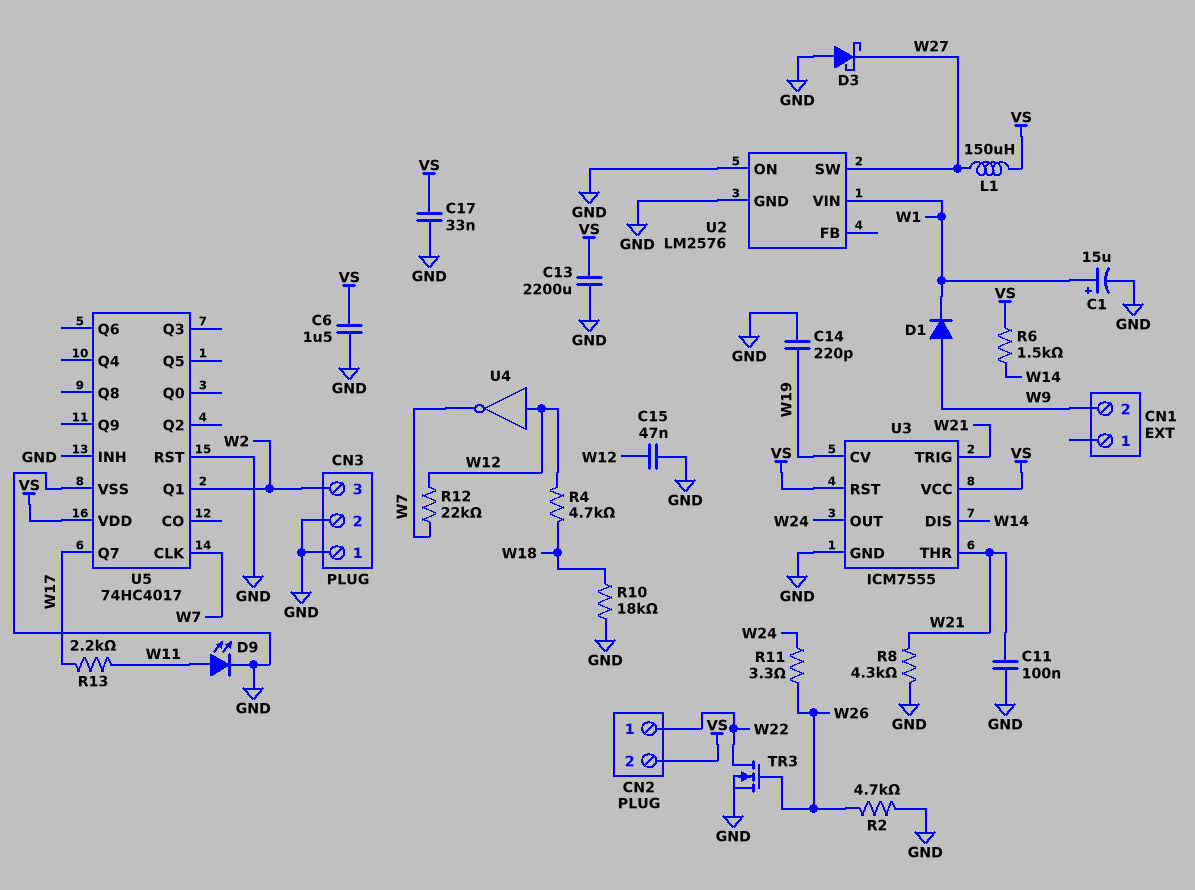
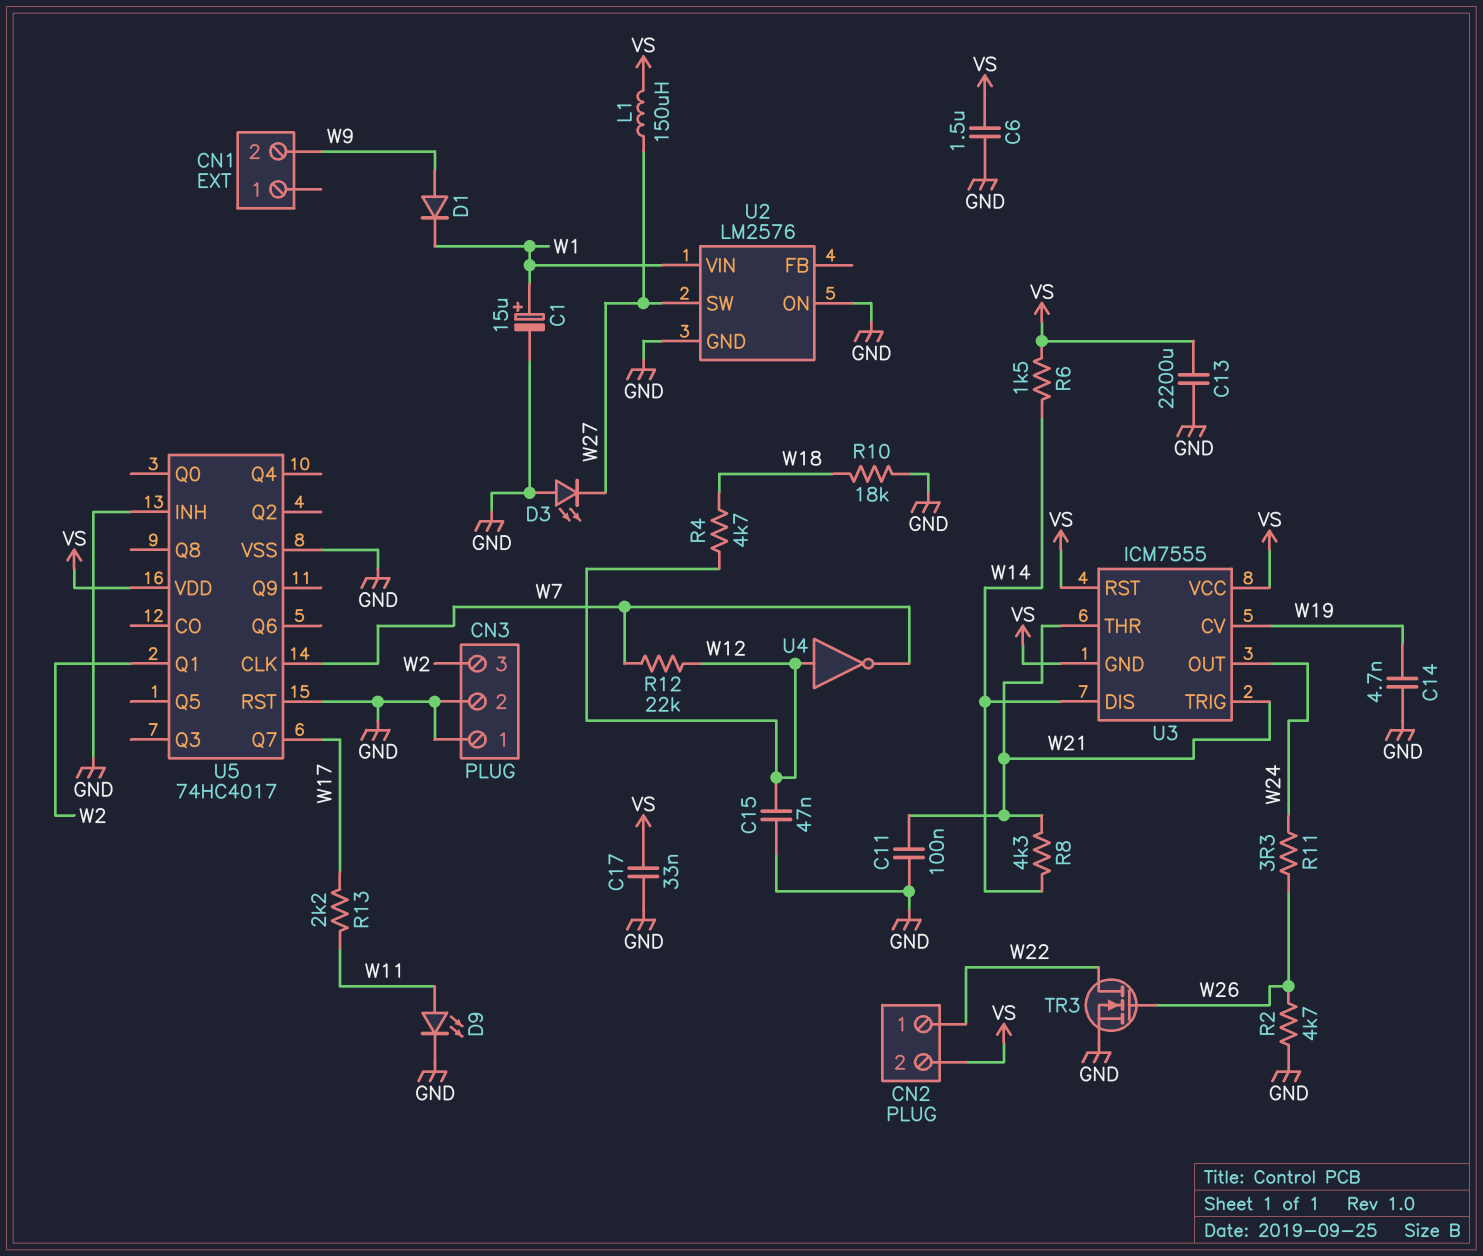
C14: 220pF (GND, W19) -> 4.7nF (GND, W19)
D3: schottky (A GND, K W27) -> LED (A GND, K W27)
R8: 4.3k (GND, W21) -> 4.3k (W14, W21)
U3 pin GND: GND -> VS

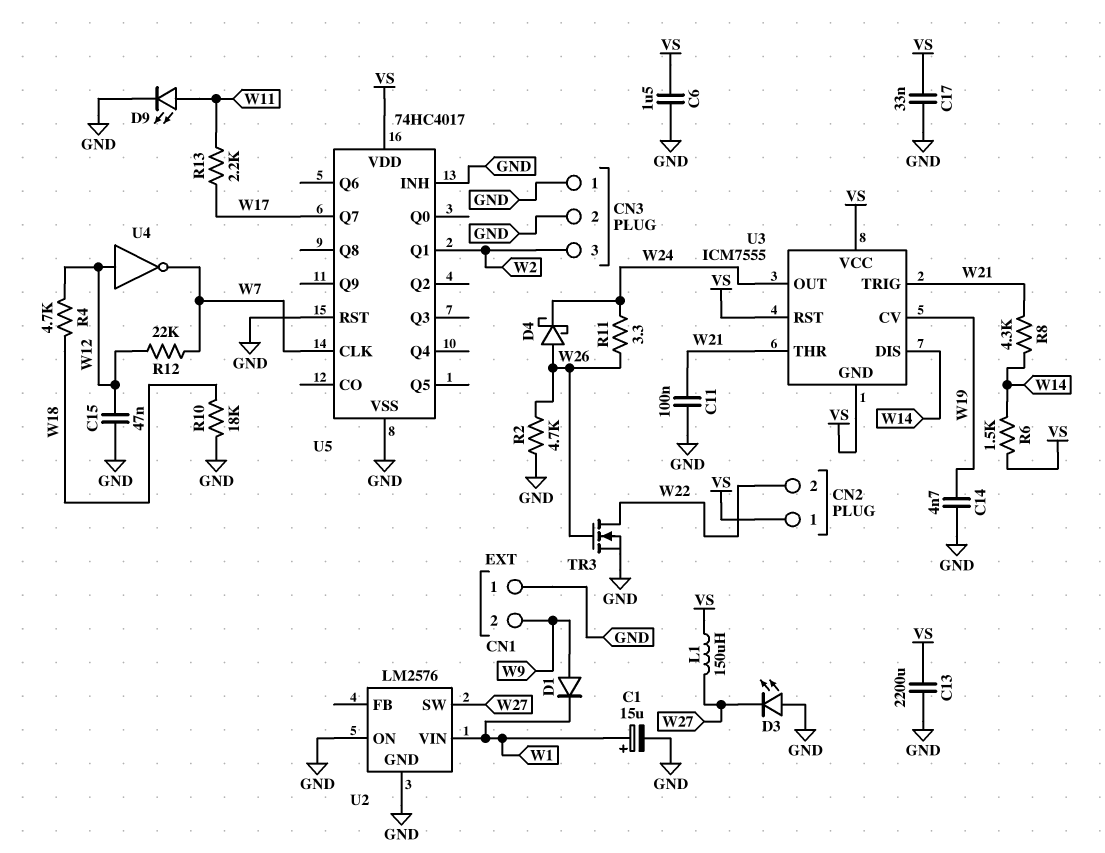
CN1 pin 1: none -> GND
CN2 pin 1: W22 -> VS
CN2 pin 2: VS -> W22
D4: none -> schottky (A W26, K W24)

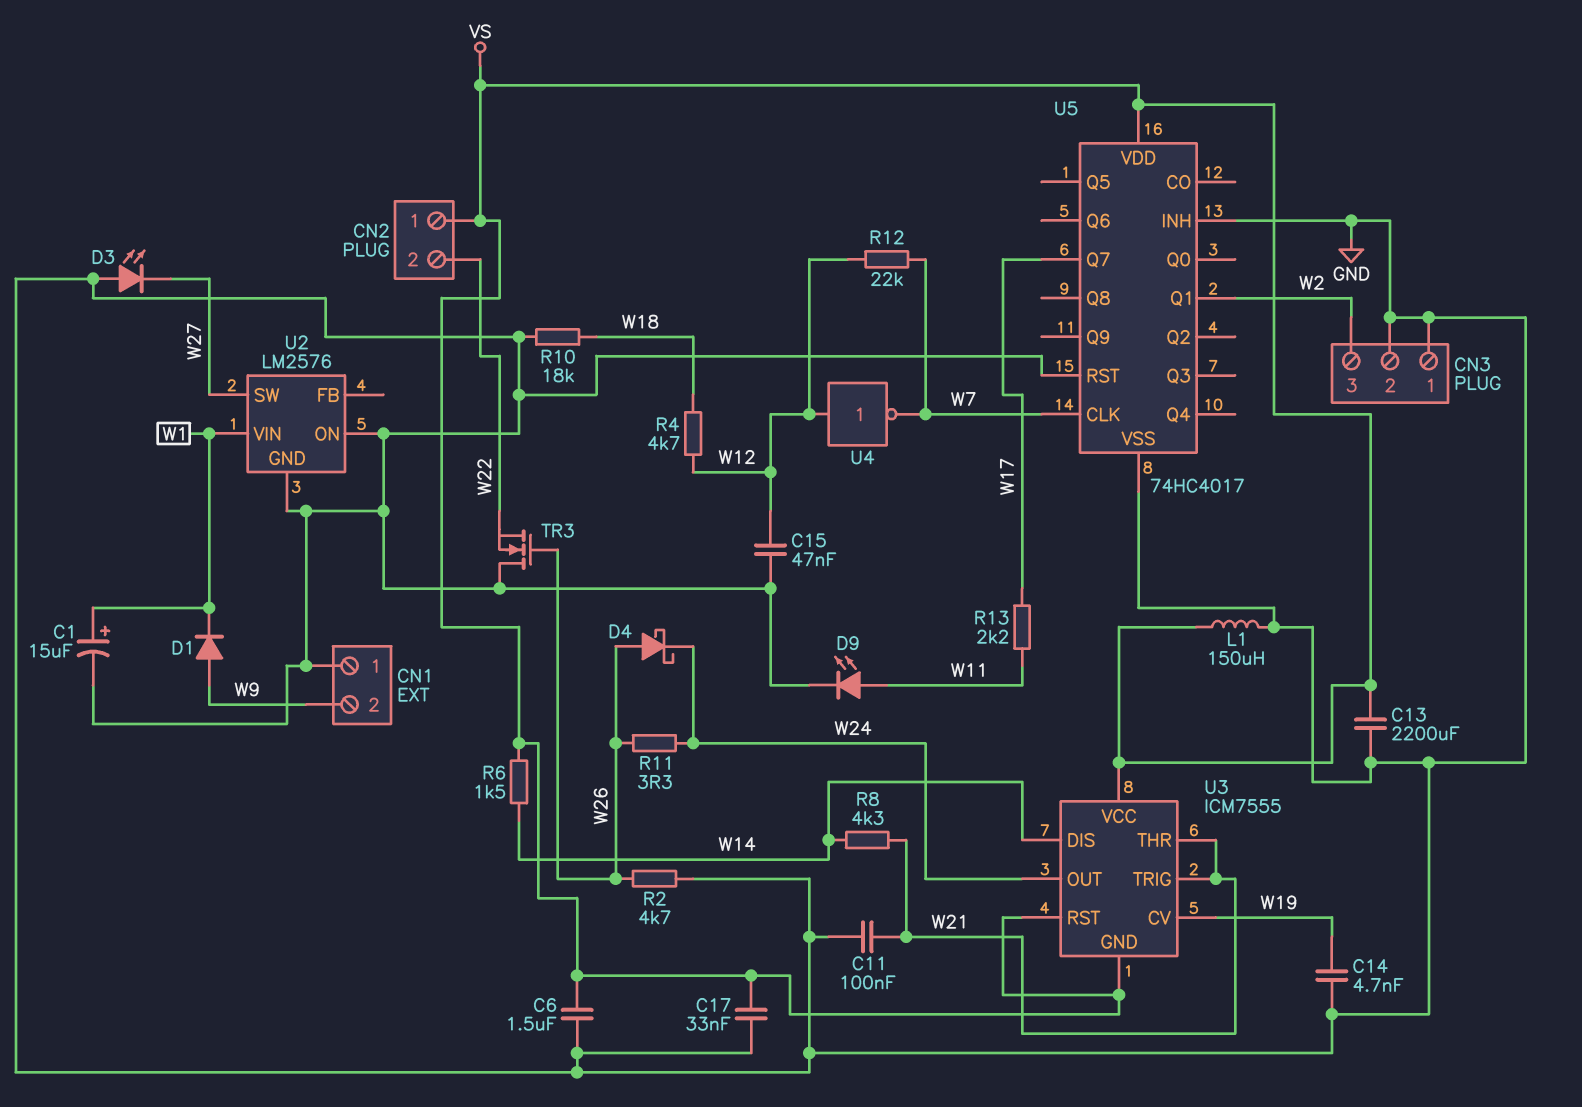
L1: 150uH (VS, W27) -> 150uH (GND, VS)
TR3: NMOS (G W26, D W22, S GND) -> NMOS (G W26, D GND, S W22)

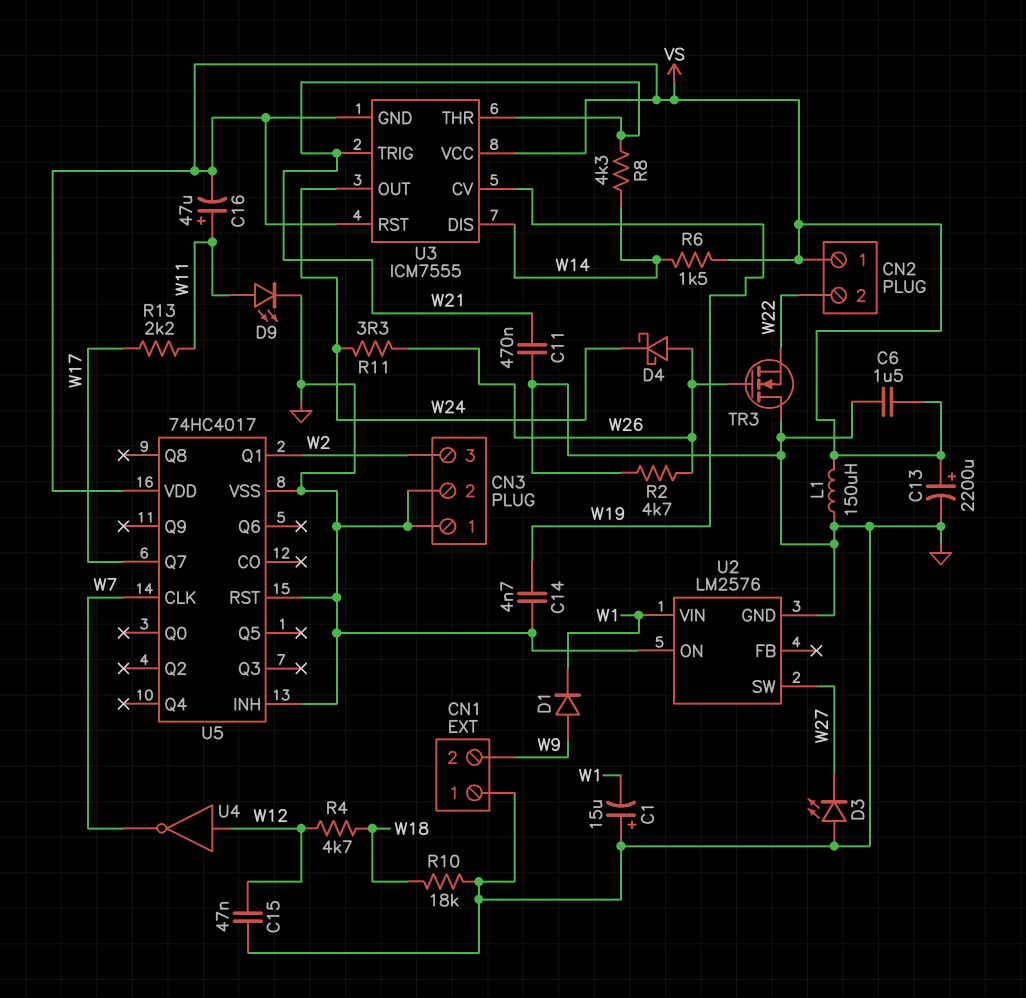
C1: 15uF (plus W1, minus GND) -> 15uF (plus GND, minus W1)
C11: 100nF (GND, W21) -> 470nF (GND, W21)
C13: 2200uF (GND, VS) -> 2200uF (plus VS, minus GND)
C16: none -> 47uF (plus W11, minus VS)
C17: 33nF (GND, VS) -> none
R12: 22k (W7, W12) -> none

